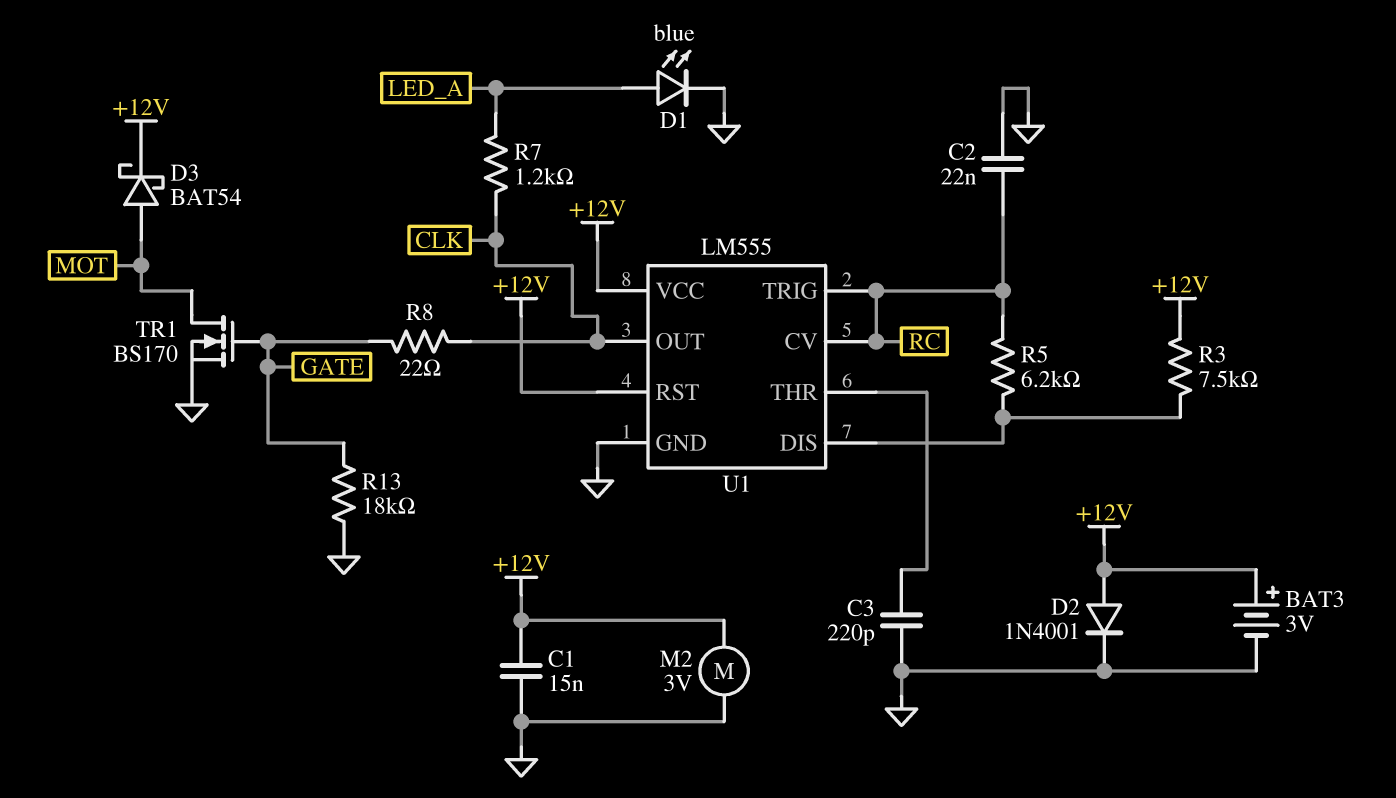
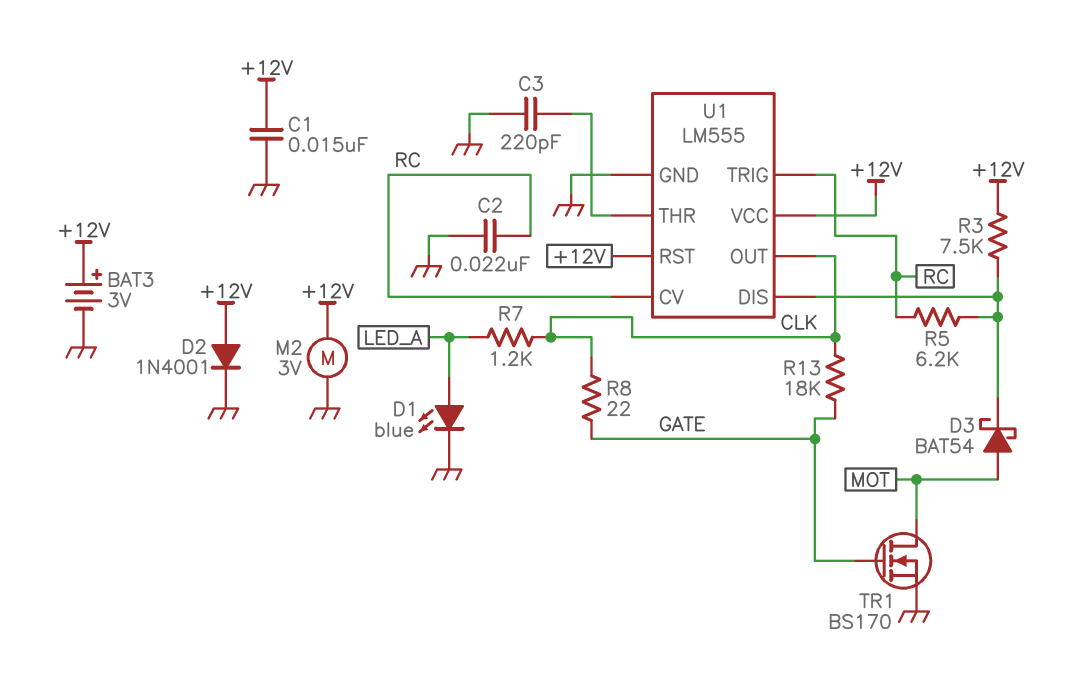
D3: schottky BAT54 (A MOT, K +12V) -> schottky BAT54 (A MOT, K U1/DIS)
R13: 18k (GATE, GND) -> 18k (CLK, GATE)

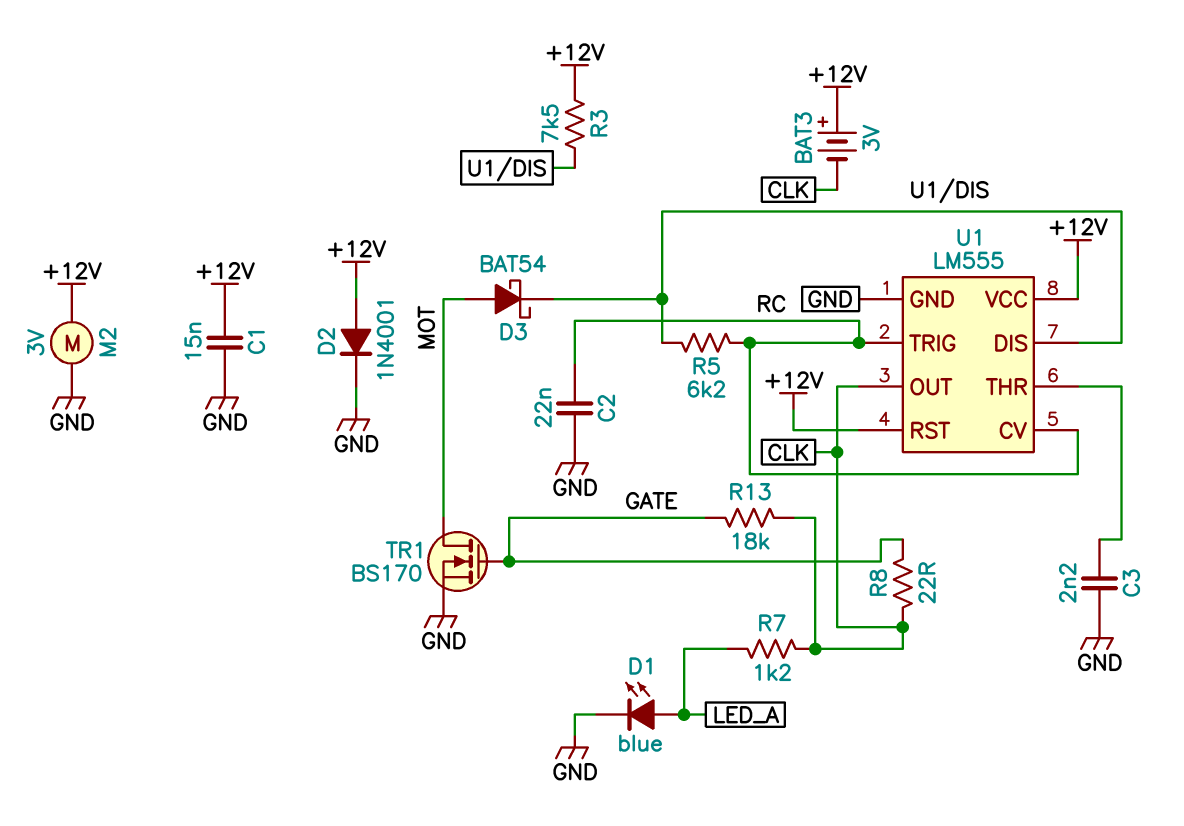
BAT3: 3V (plus +12V, minus GND) -> 3V (plus +12V, minus CLK)
C3: 220pF (GND, U1/THR) -> 2.2nF (GND, U1/THR)

